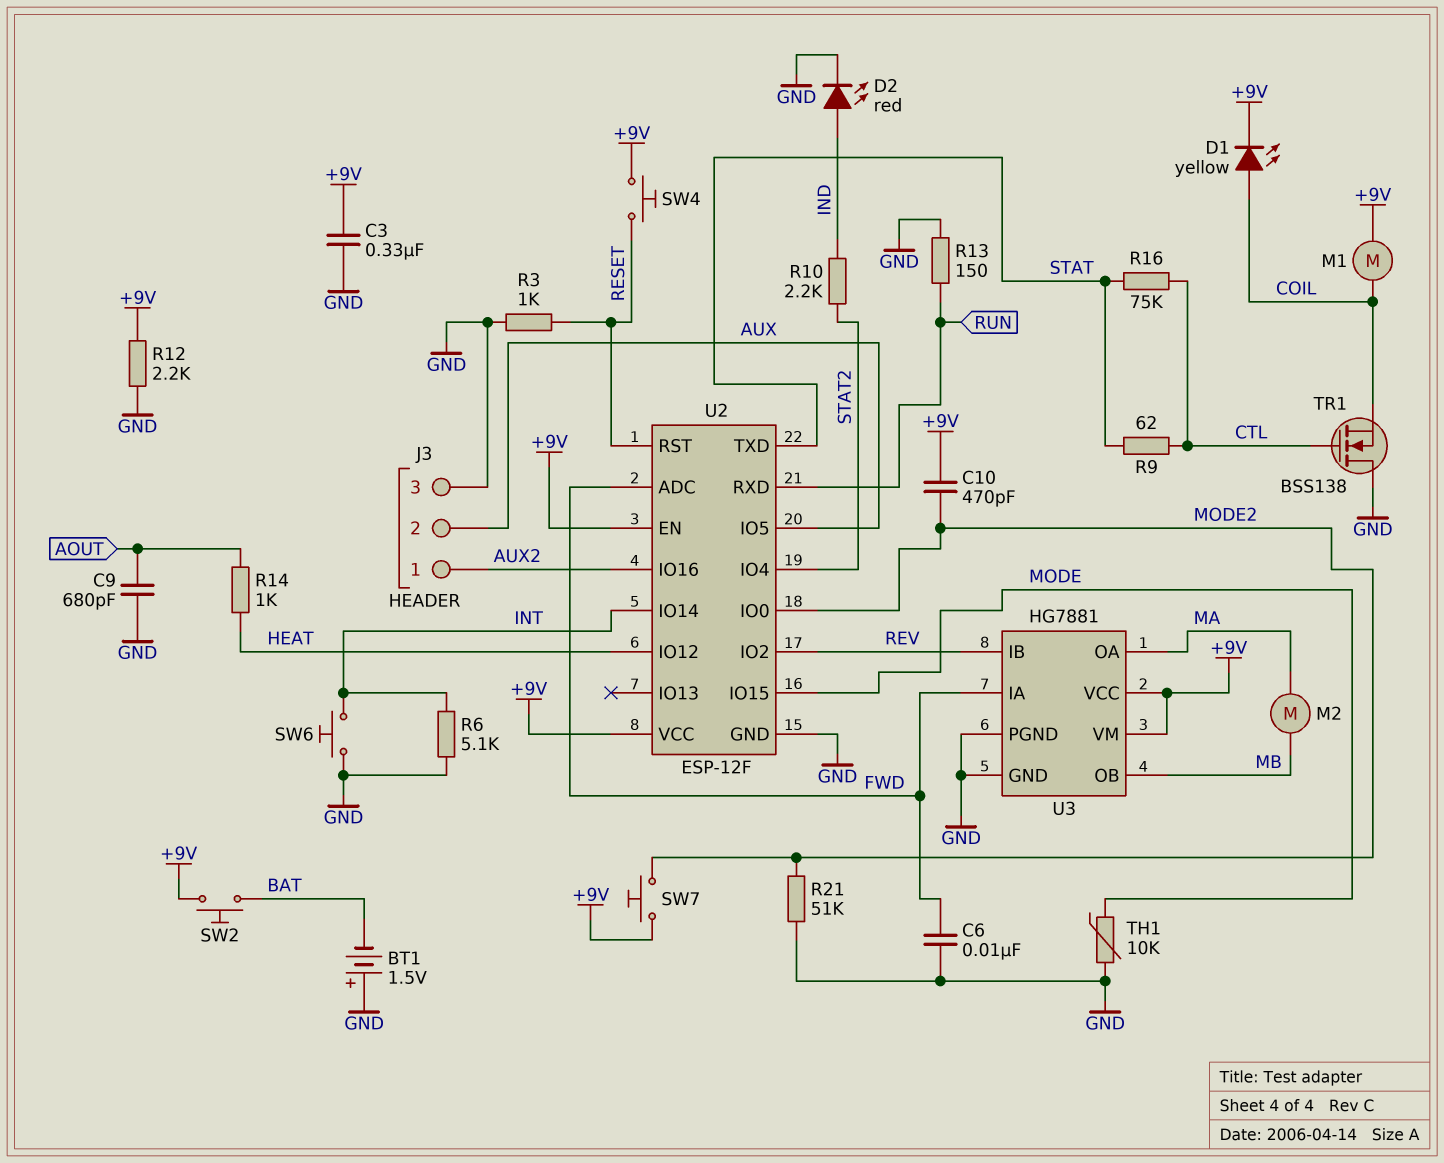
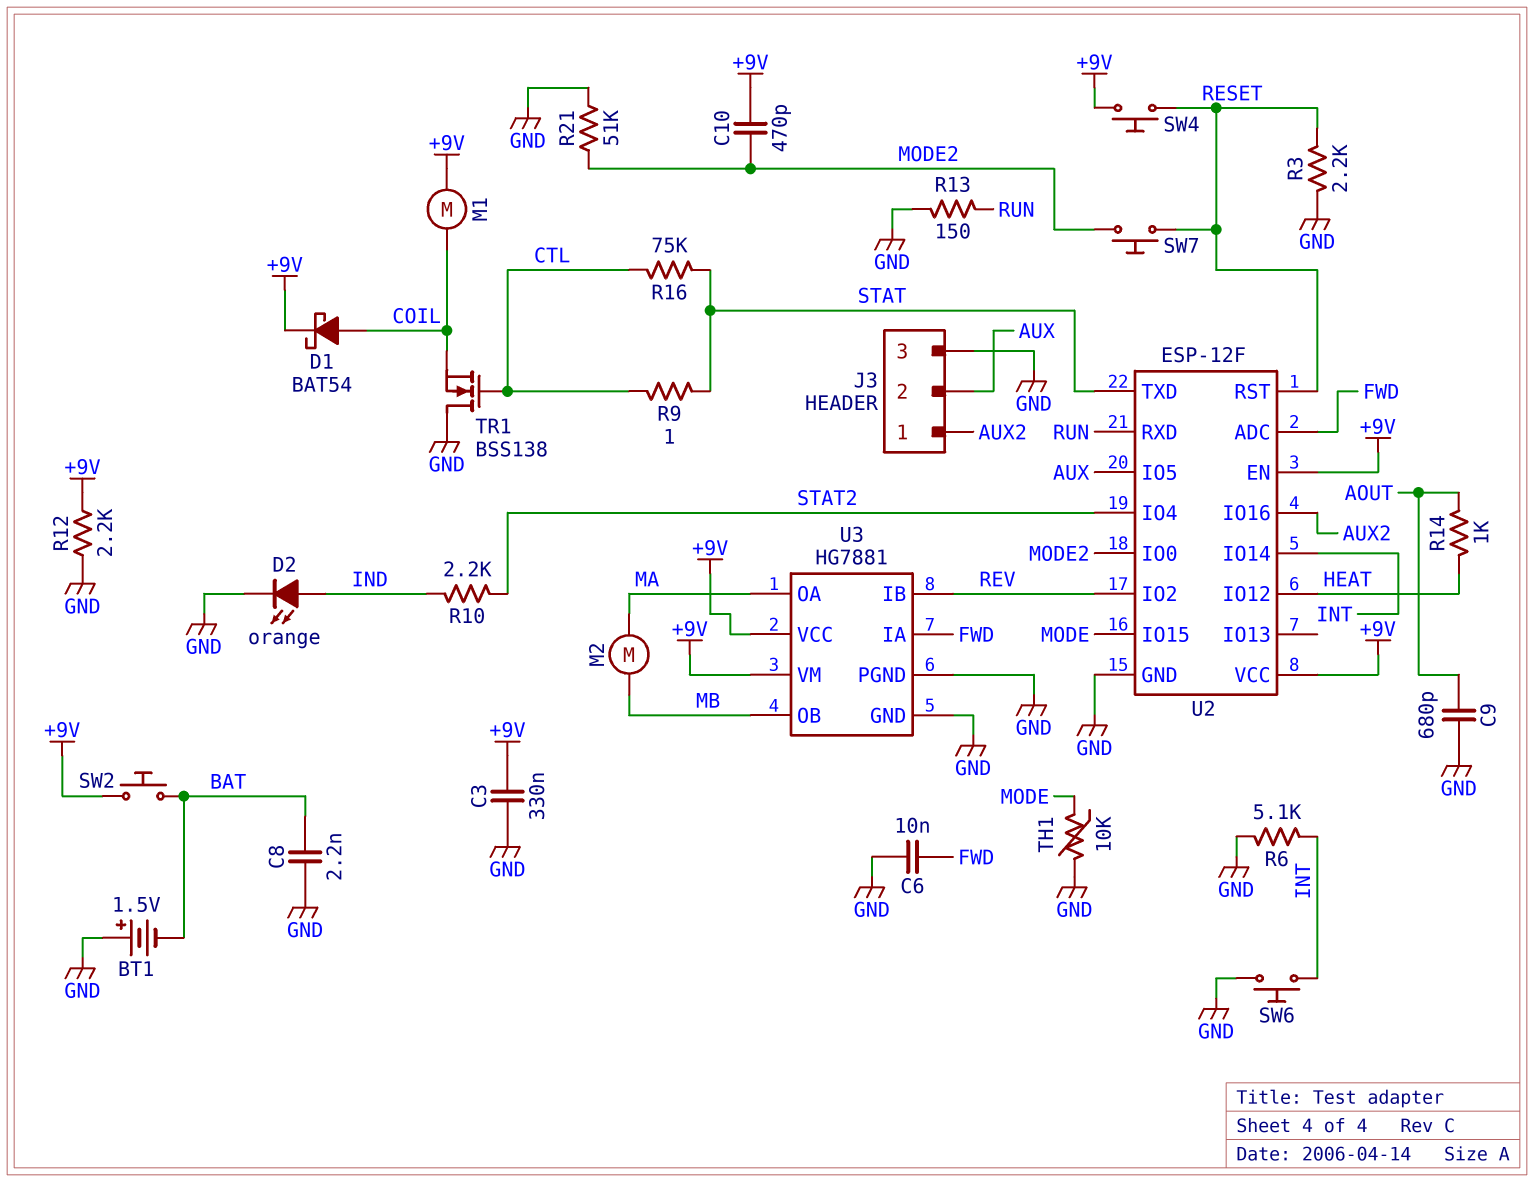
C8: none -> 2.2nF (BAT, GND)
D1: LED yellow (A COIL, K +9V) -> schottky BAT54 (A COIL, K +9V)
D2: LED red (A IND, K GND) -> LED orange (A IND, K GND)
R3: 1k (GND, RESET) -> 2.2k (GND, RESET)
R9: 62 (CTL, STAT) -> 1 (CTL, STAT)
SW7: button (+9V, MODE2) -> button (MODE2, RESET)

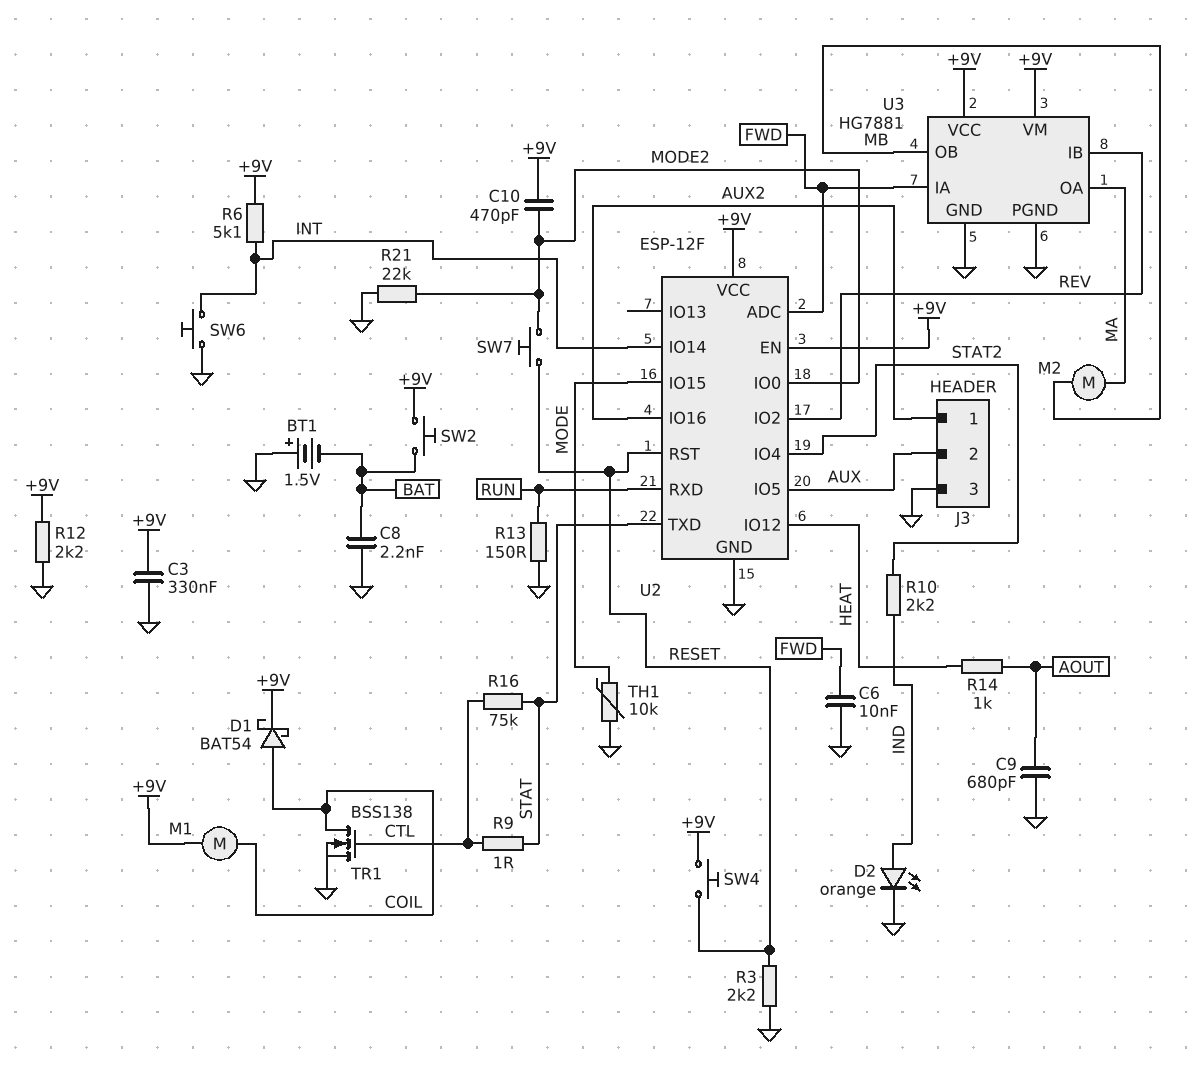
R6: 5.1k (GND, INT) -> 5.1k (+9V, INT)
R21: 51k (GND, MODE2) -> 22k (GND, MODE2)
TR1: NMOS BSS138 (G CTL, D GND, S COIL) -> NMOS BSS138 (G CTL, D COIL, S GND)

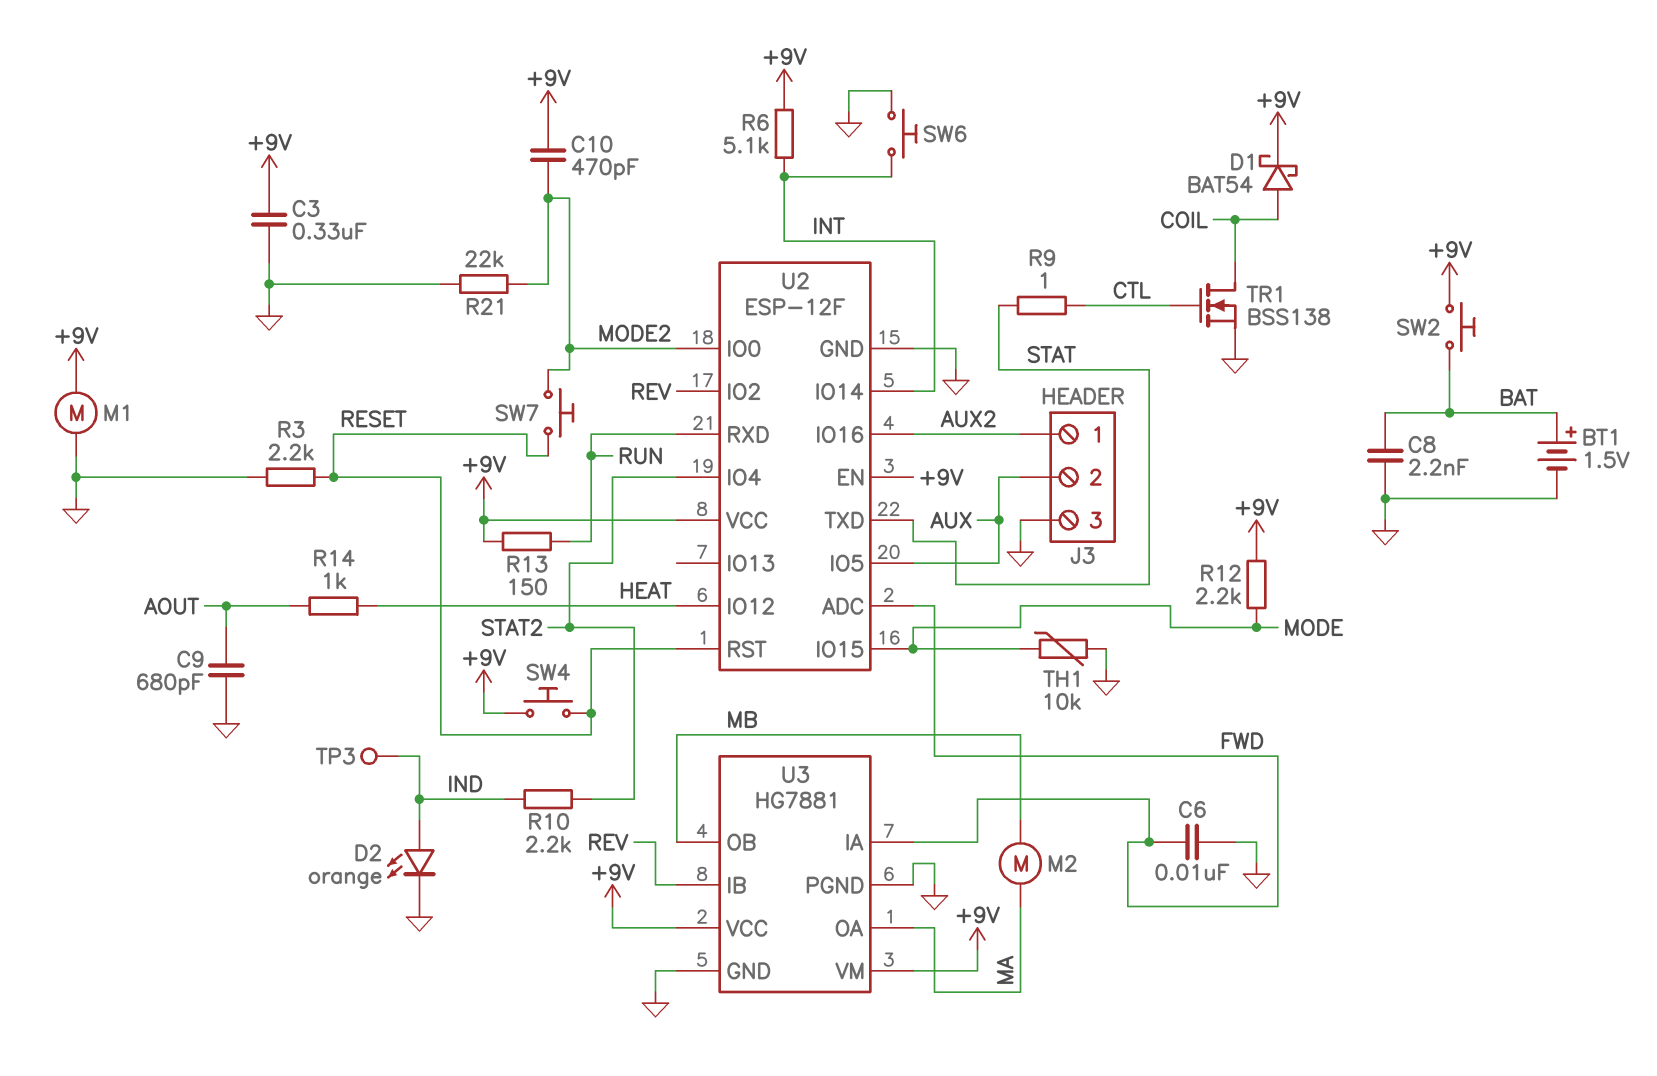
BT1: 1.5V (plus GND, minus BAT) -> 1.5V (plus BAT, minus GND)
M1: motor (+9V, COIL) -> motor (+9V, GND)
R12: 2.2k (+9V, GND) -> 2.2k (+9V, MODE)
R13: 150 (GND, RUN) -> 150 (+9V, RUN)
R16: 75k (CTL, STAT) -> none
TP3: none -> test point (IND)

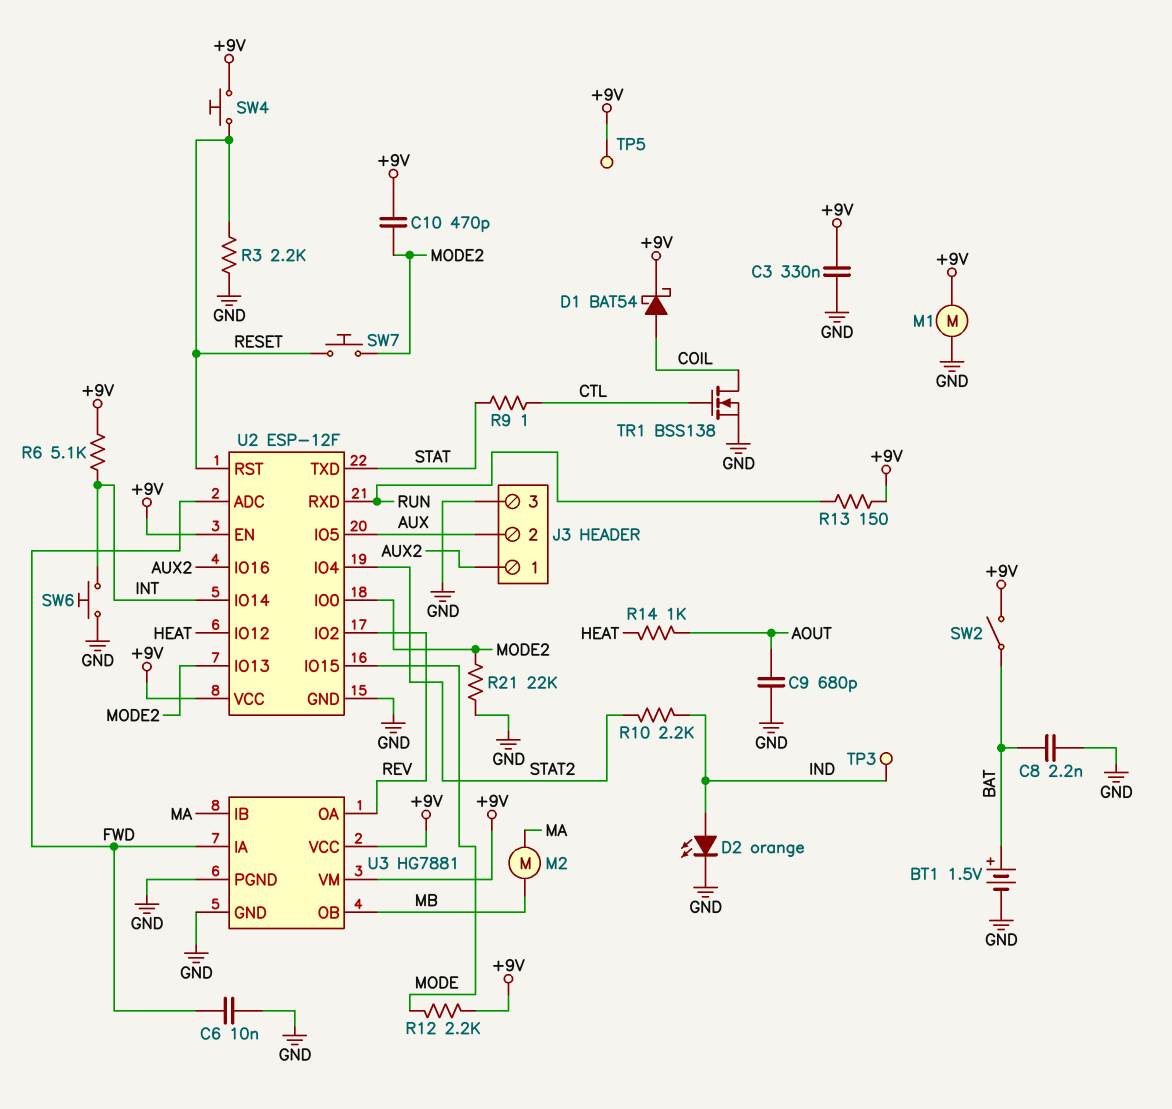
SW2: button (+9V, BAT) -> switch (+9V, BAT)
TH1: 10k (GND, MODE) -> none
TP5: none -> test point (+9V)
U2 pin IO13: none -> MODE2
U3 pin IB: REV -> MA
U3 pin OA: MA -> REV

